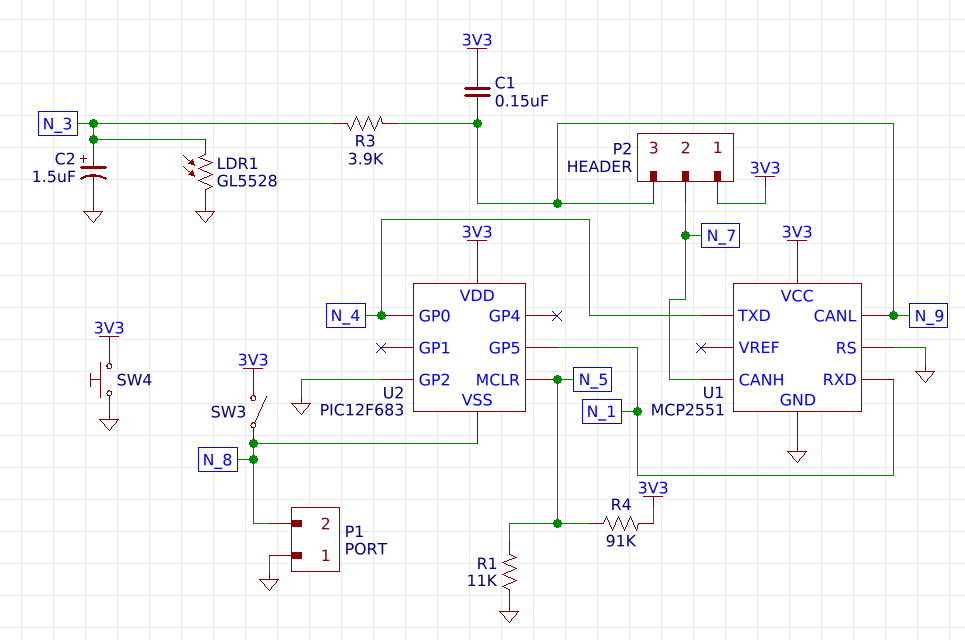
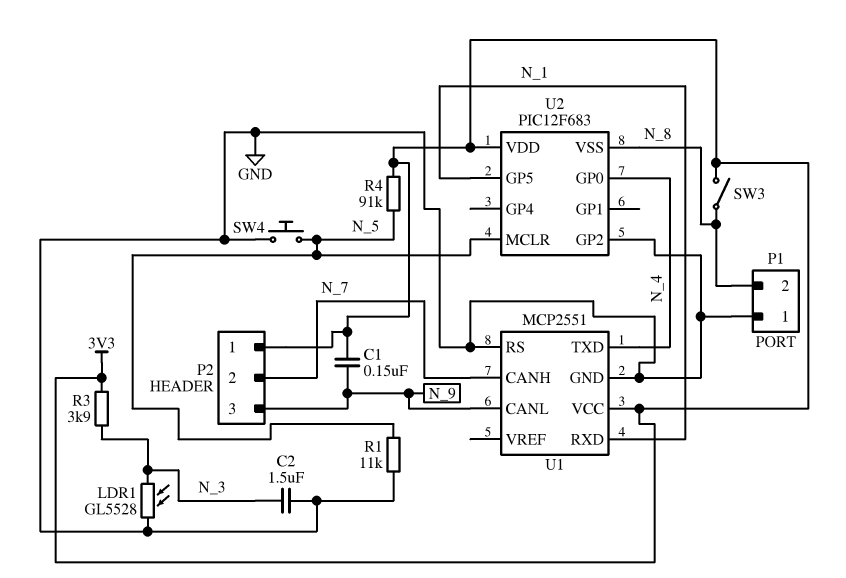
C2: 1.5uF (plus N_3, minus GND) -> 1.5uF (GND, N_3)
R3: 3.9k (N_3, N_9) -> 3.9k (3V3, N_3)
SW4: button (3V3, GND) -> button (GND, N_5)

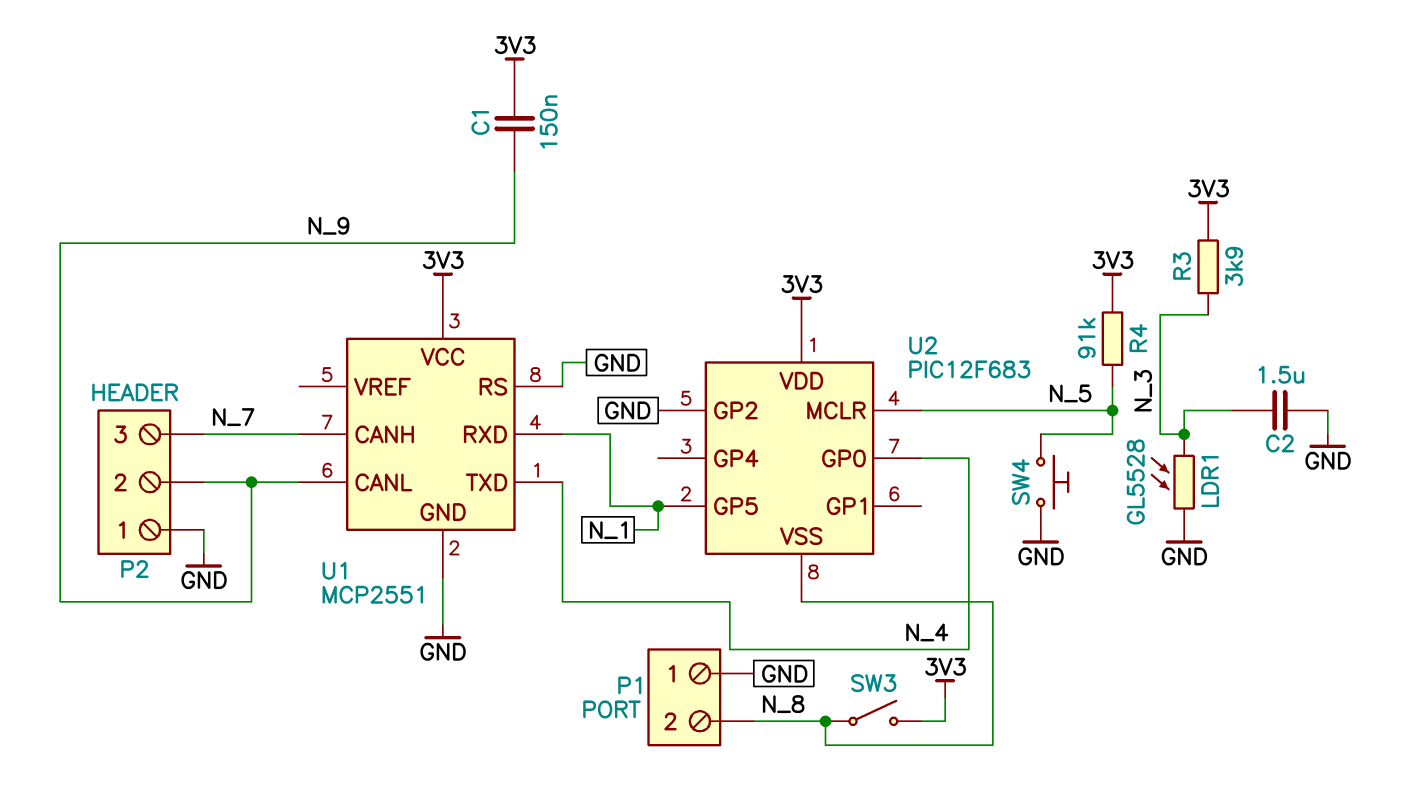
P2 pin 1: 3V3 -> GND
P2 pin 2: N_7 -> N_9
P2 pin 3: N_9 -> N_7
R1: 11k (GND, N_5) -> none

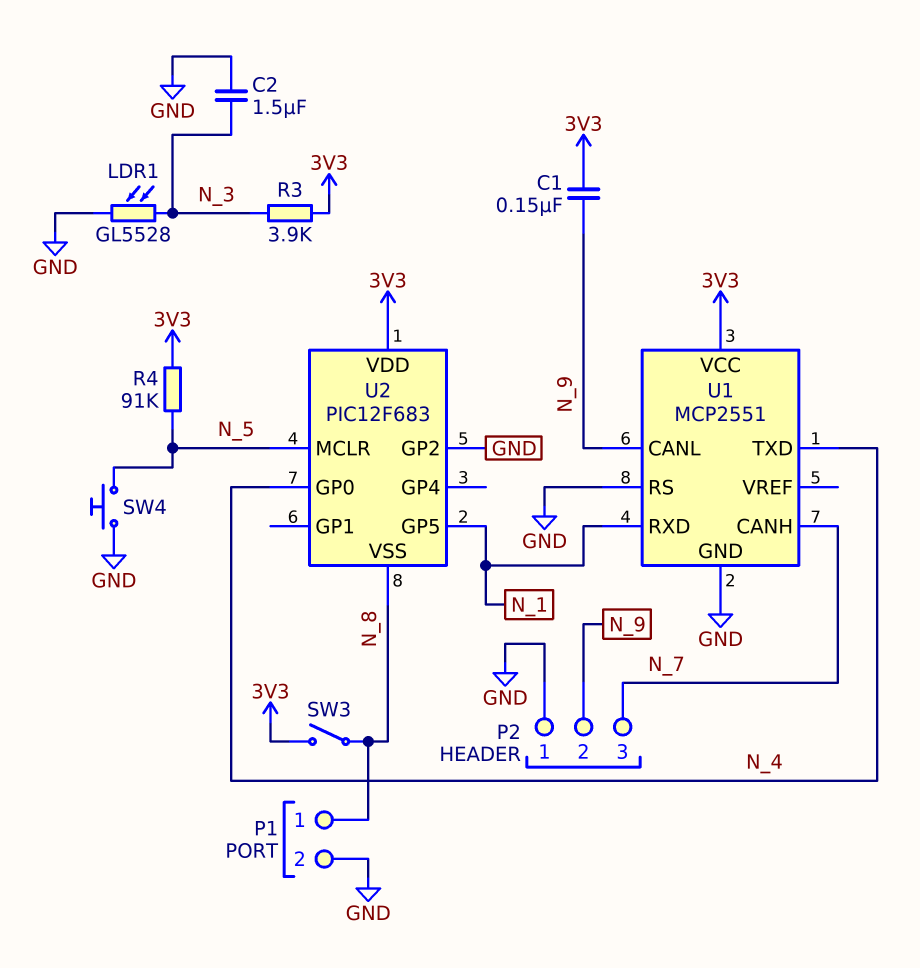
P1 pin 1: GND -> N_8
P1 pin 2: N_8 -> GND

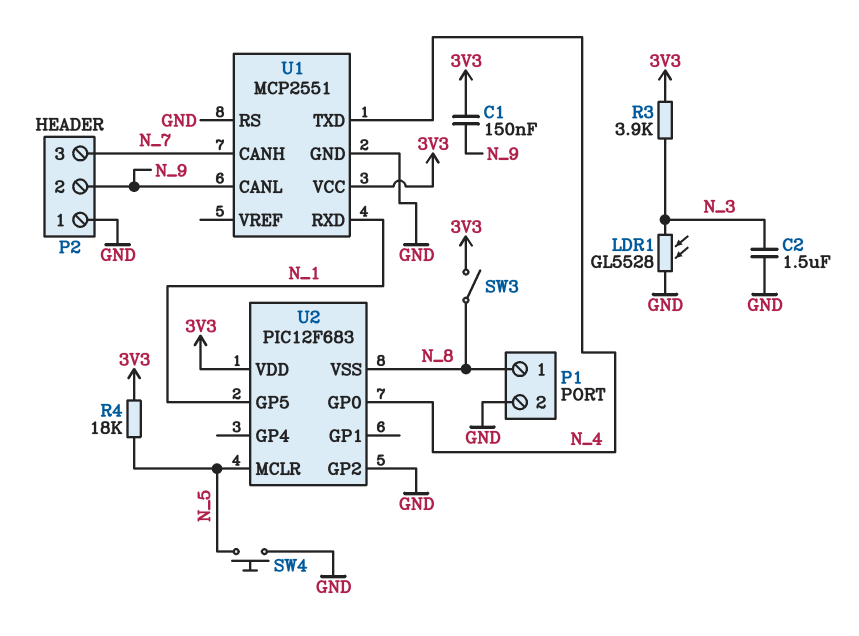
R4: 91k (3V3, N_5) -> 18k (3V3, N_5)

